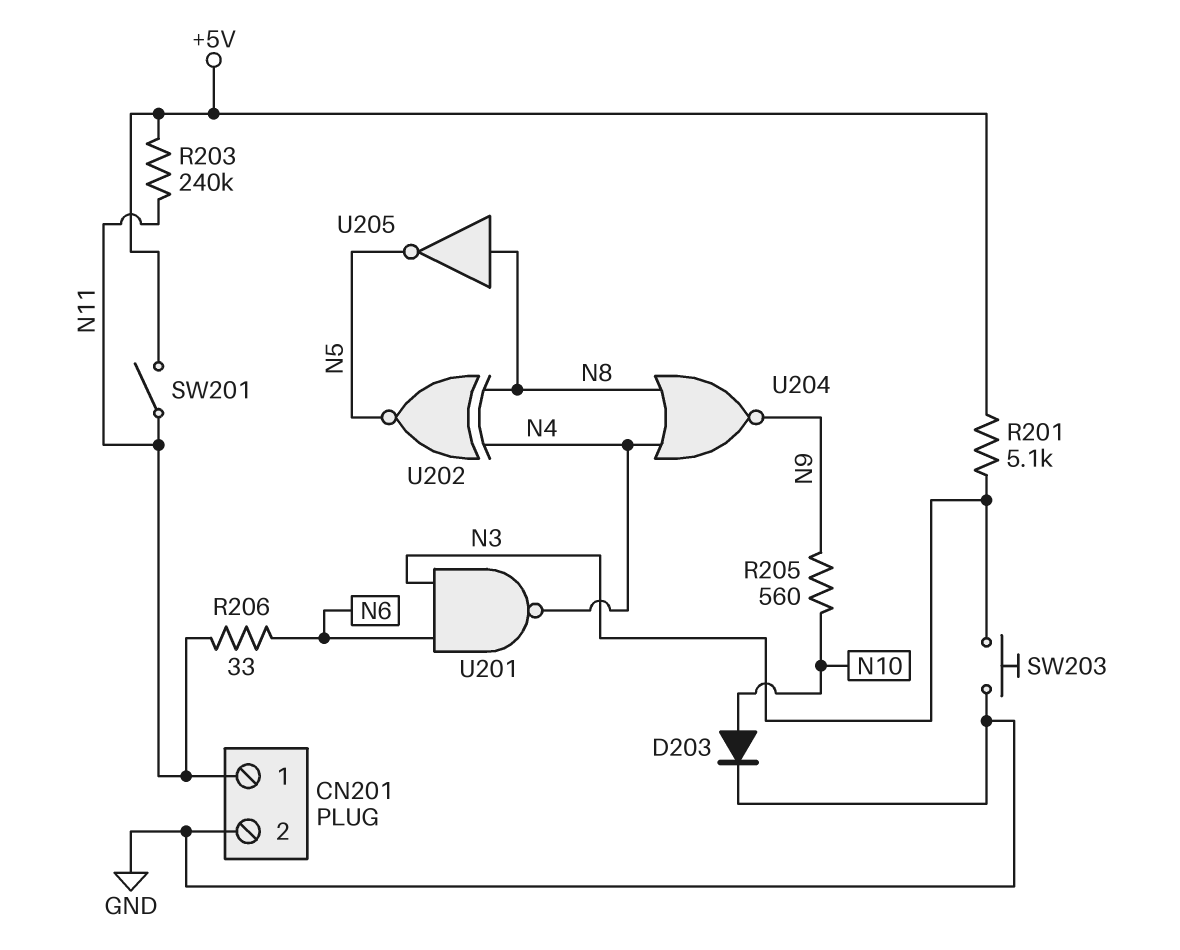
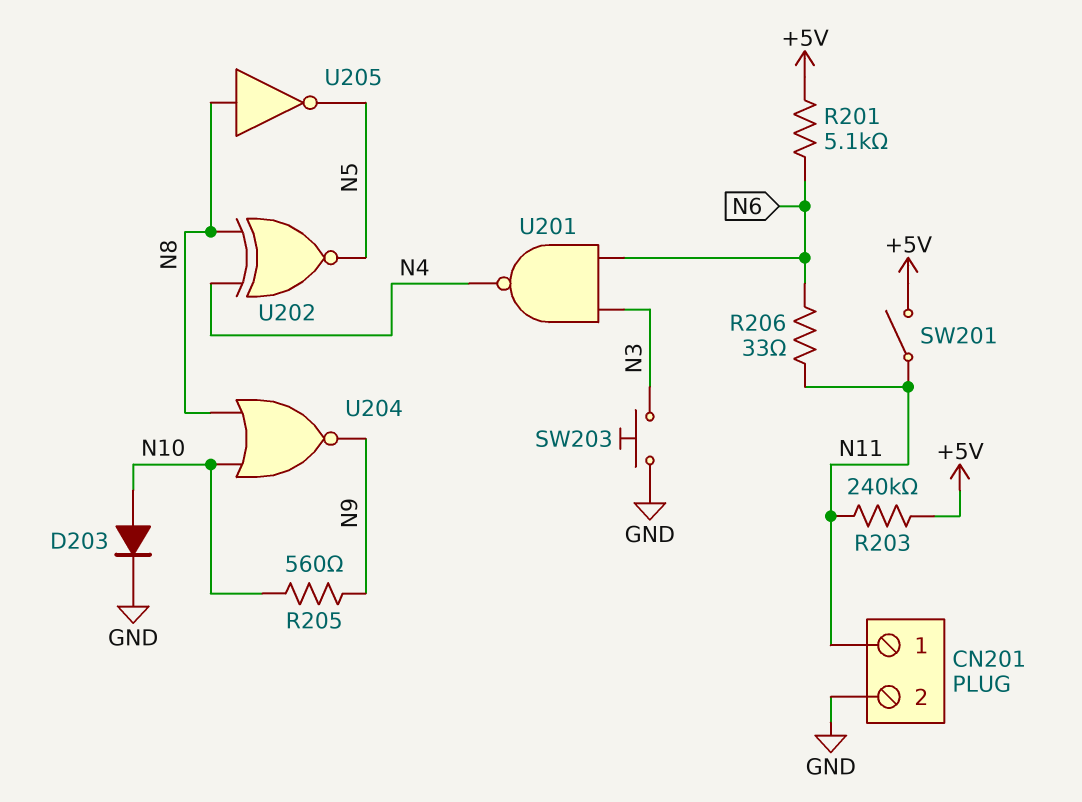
R201: 5.1k (+5V, N3) -> 5.1k (+5V, N6)
U204: NOR (in N4, in N8, out N9) -> NOR (in N8, in N10, out N9)

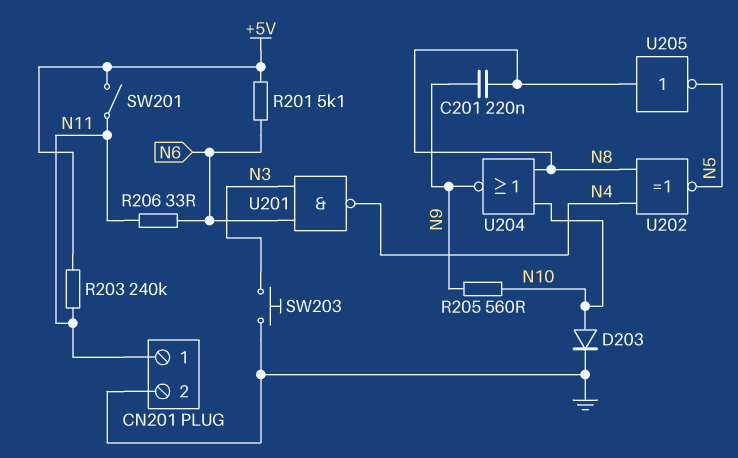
C201: none -> 220nF (N8, N9)

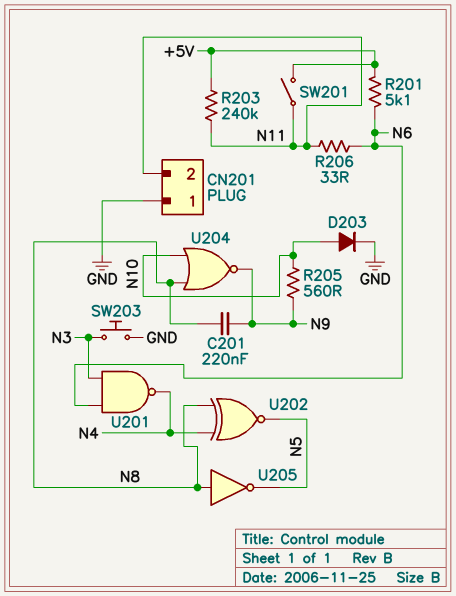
CN201 pin 1: N11 -> GND
CN201 pin 2: GND -> N11

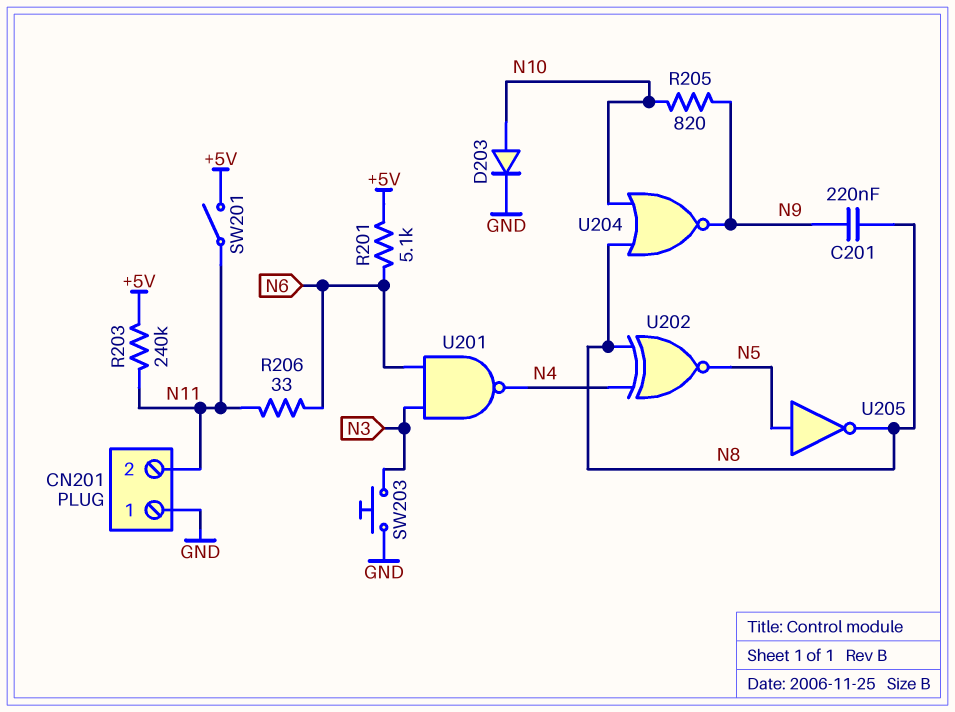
R205: 560 (N9, N10) -> 820 (N9, N10)
U205: NOT (in N8, out N5) -> NOT (in N5, out N8)

